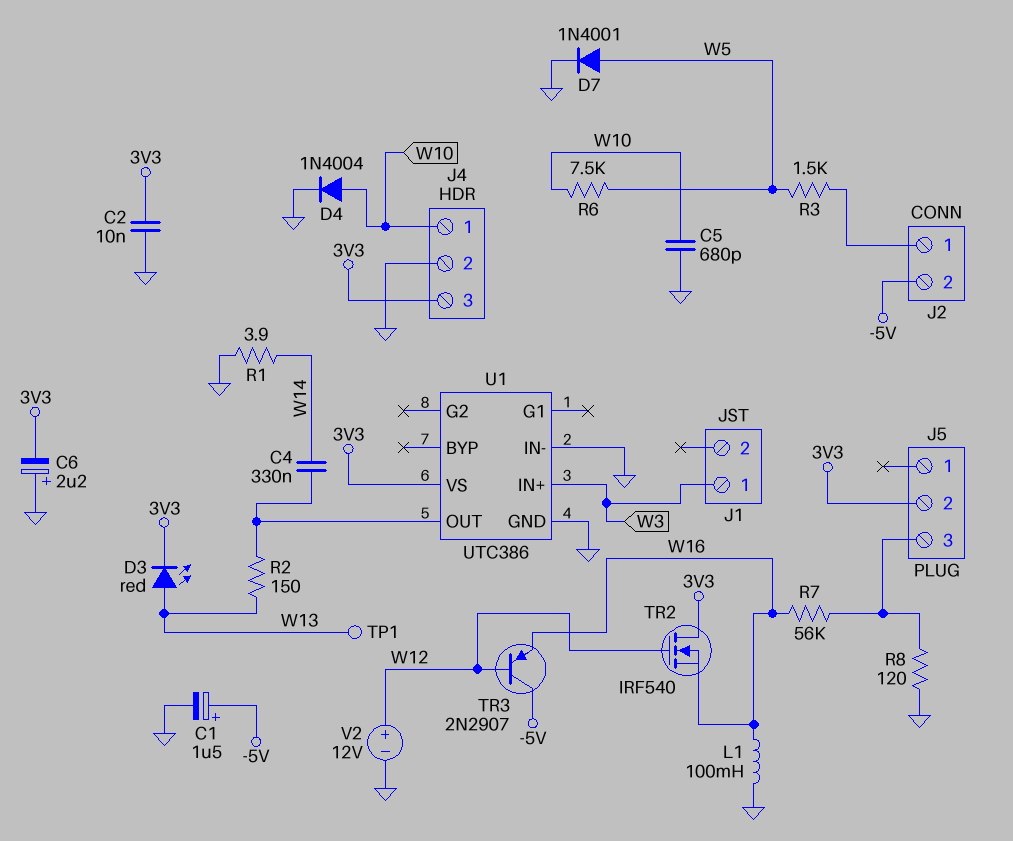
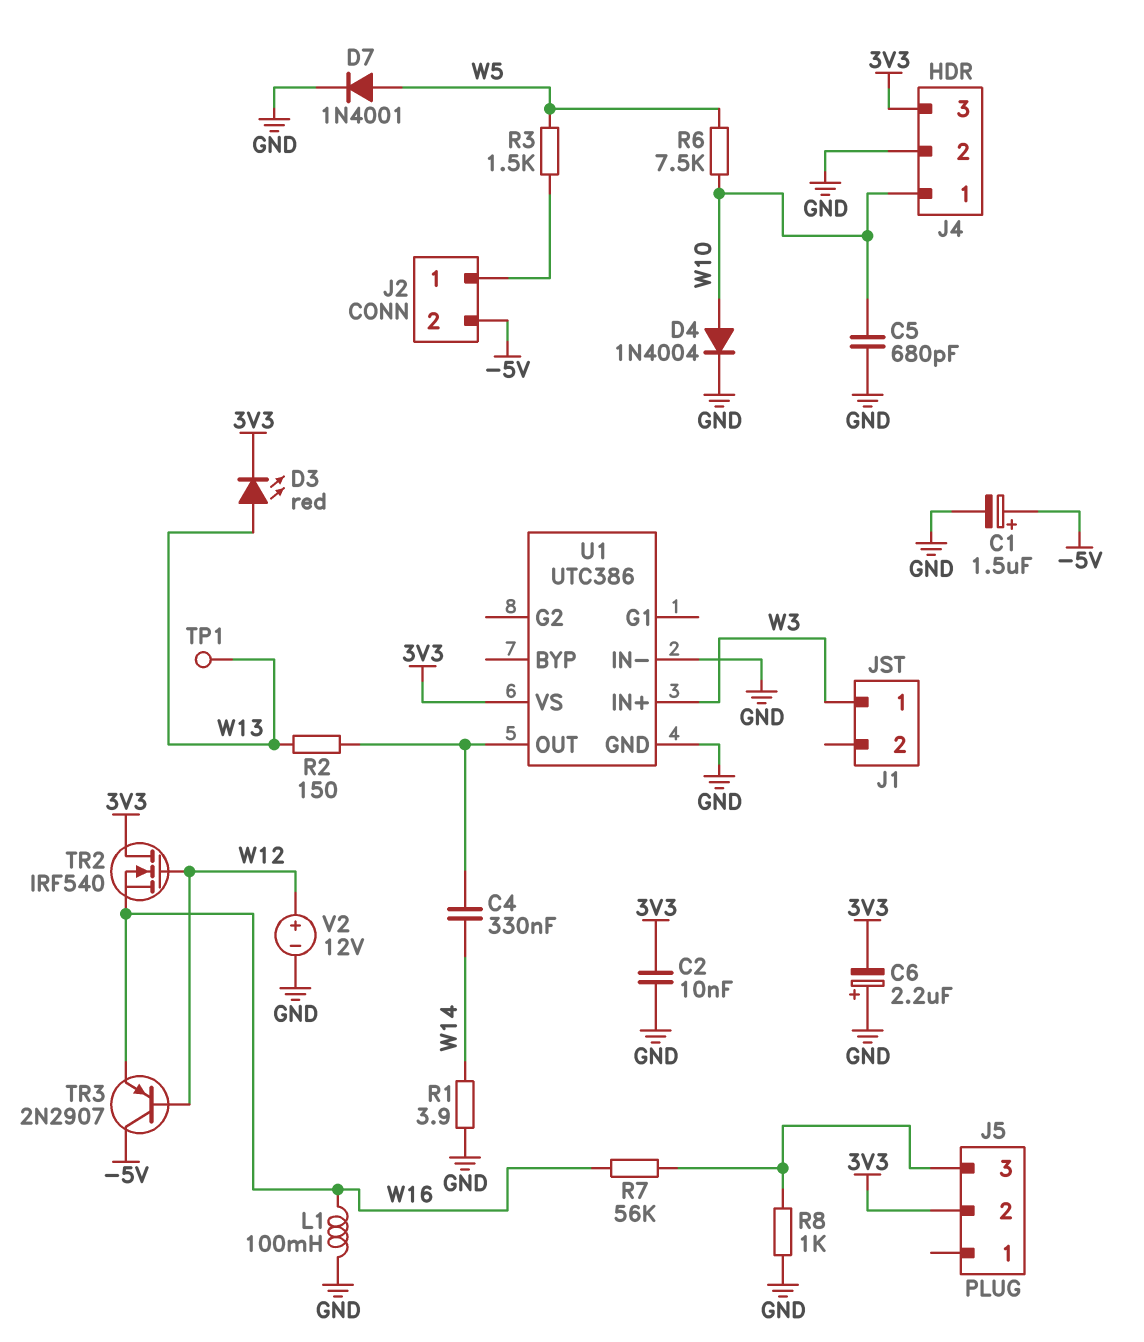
R8: 120 (GND, J5/3) -> 1k (GND, J5/3)

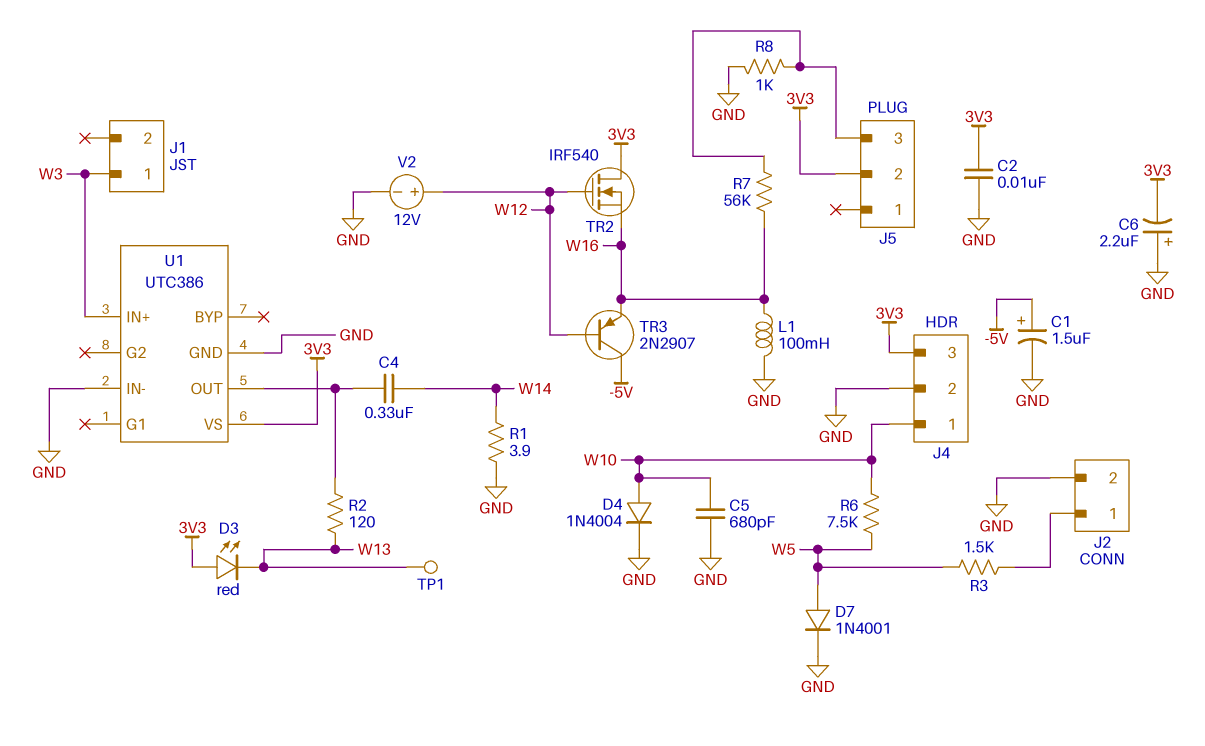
D3: LED red (A W13, K 3V3) -> LED red (A 3V3, K W13)
J2 pin 2: -5V -> GND
R2: 150 (U1/OUT, W13) -> 120 (U1/OUT, W13)

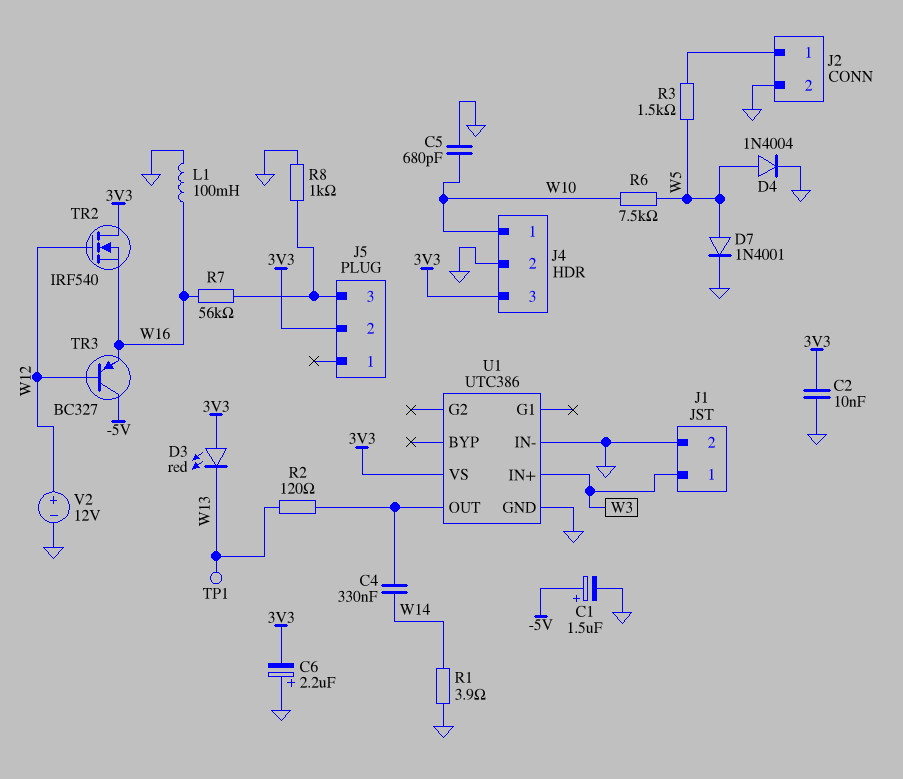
D4: diode 1N4004 (A W10, K GND) -> diode 1N4004 (A W5, K GND)
J1 pin 2: none -> GND
TR3: PNP 2N2907 (B W12, C -5V, E W16) -> PNP BC327 (B W12, C -5V, E W16)

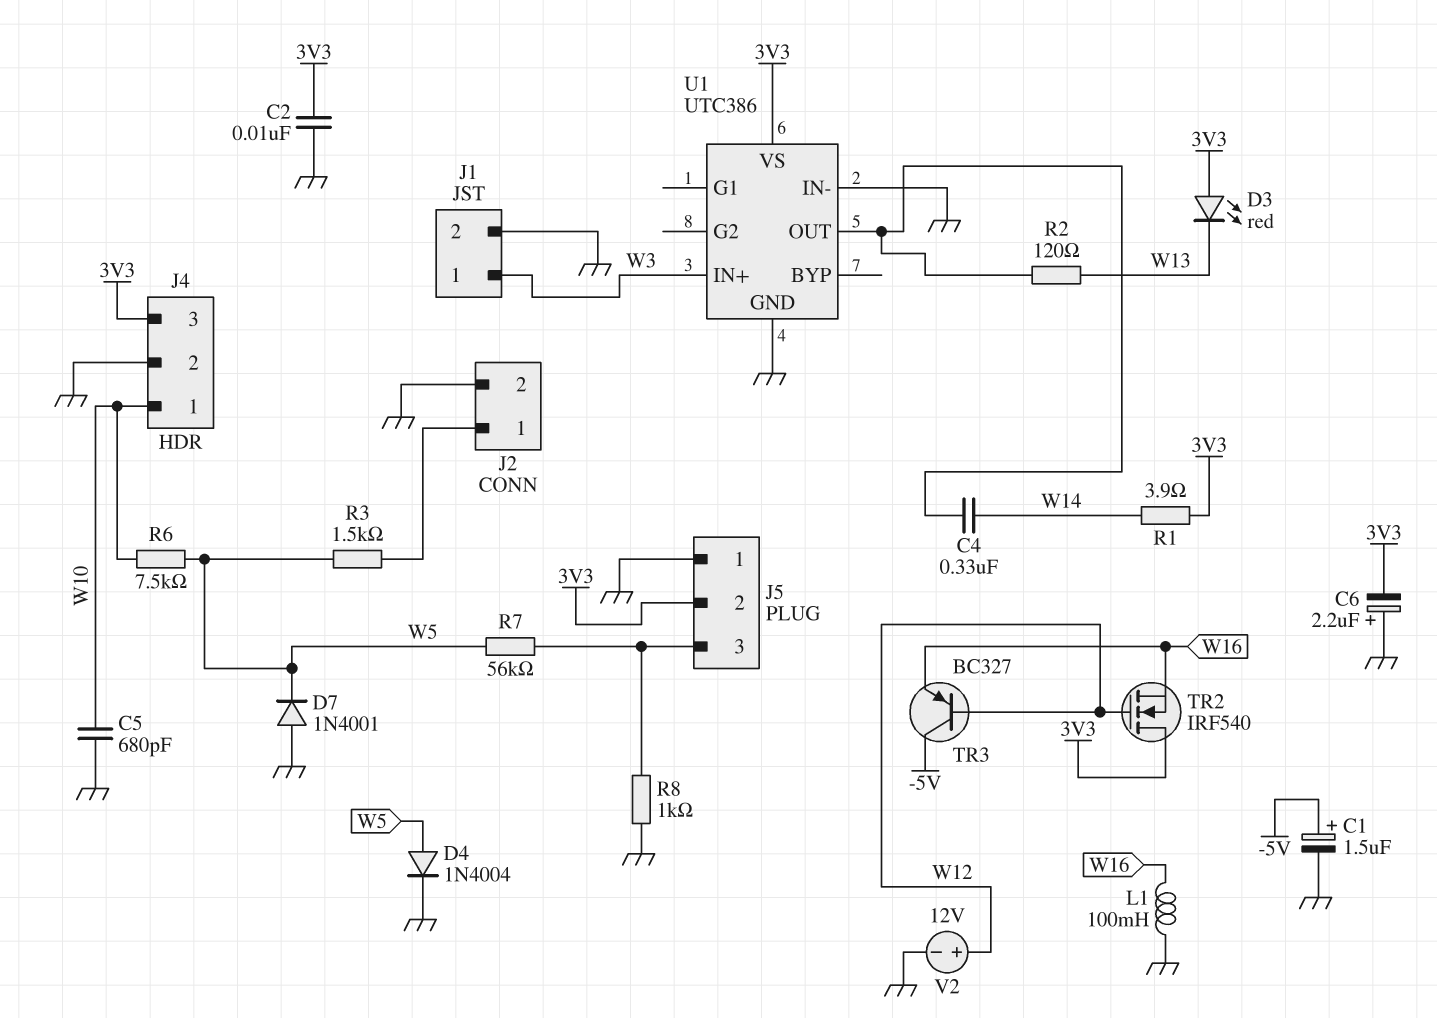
D7: diode 1N4001 (A W5, K GND) -> diode 1N4001 (A GND, K W5)
J5 pin 1: none -> GND
R1: 3.9 (GND, W14) -> 3.9 (3V3, W14)
R7: 56k (J5/3, W16) -> 56k (J5/3, W5)
TP1: test point (W13) -> none

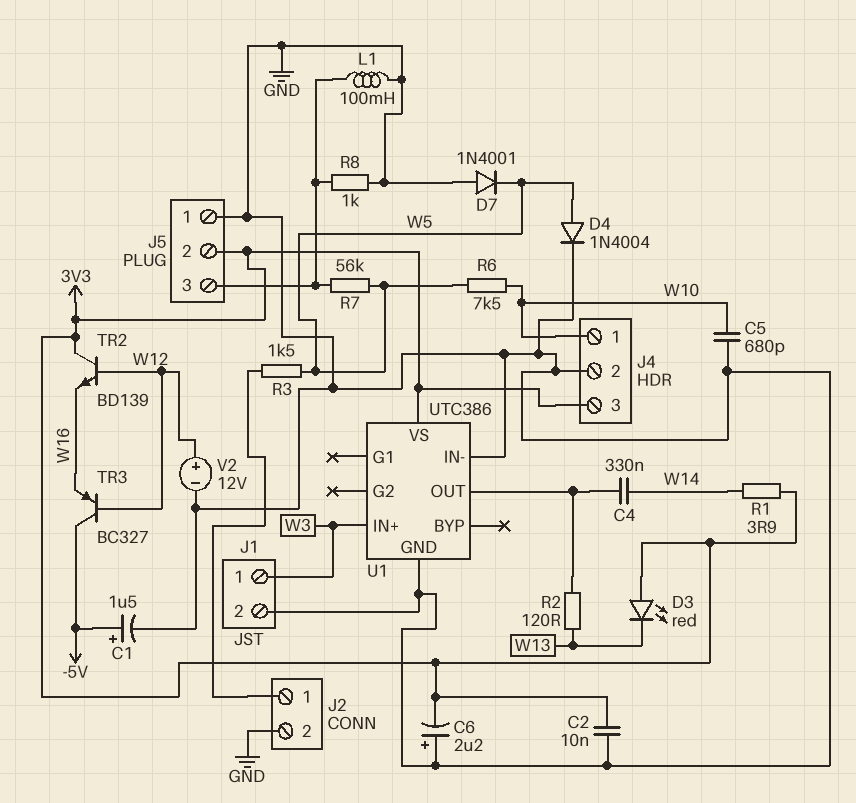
L1: 100mH (GND, W16) -> 100mH (GND, J5/3)
TR2: NMOS IRF540 (G W12, D 3V3, S W16) -> NPN BD139 (B W12, C 3V3, E W16)

